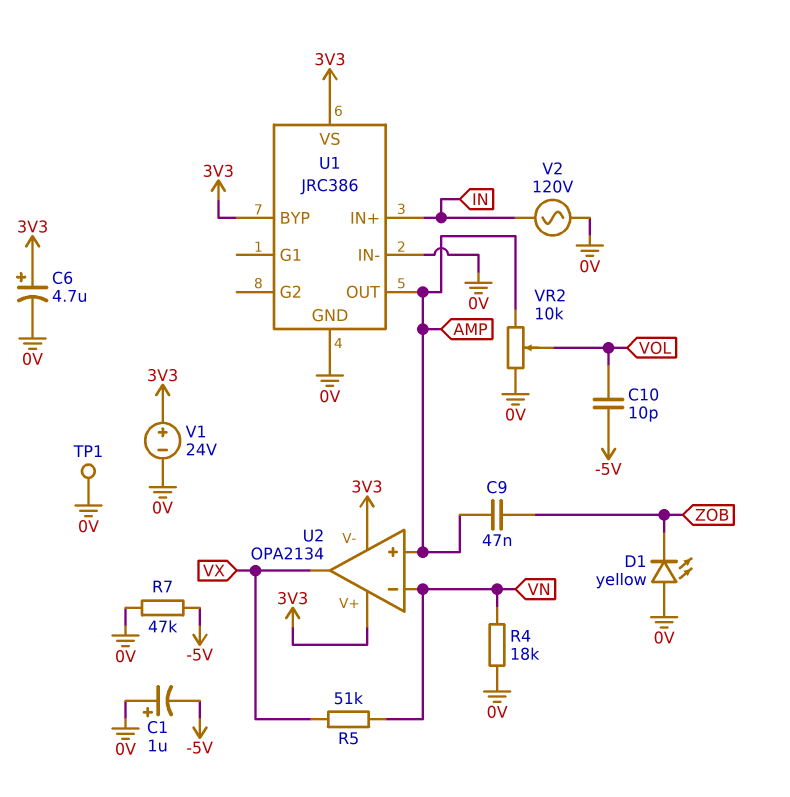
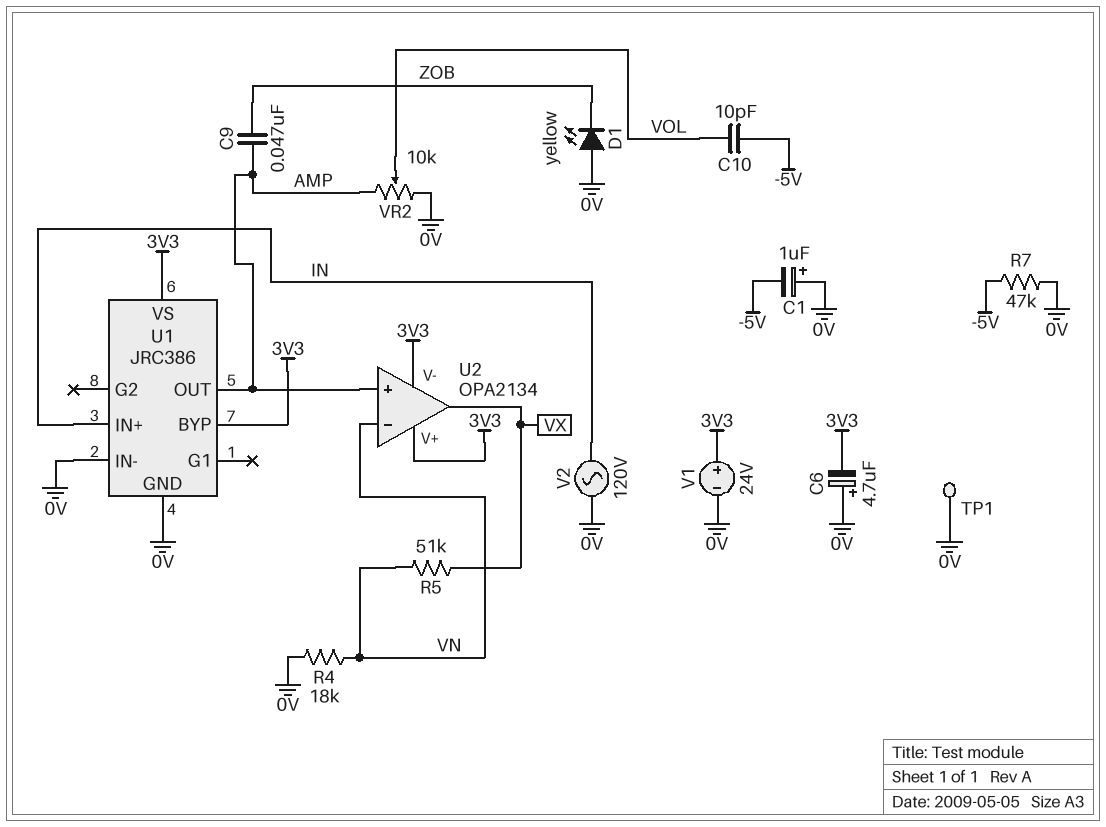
C6: 4.7uF (plus 3V3, minus 0V) -> 4.7uF (plus 0V, minus 3V3)

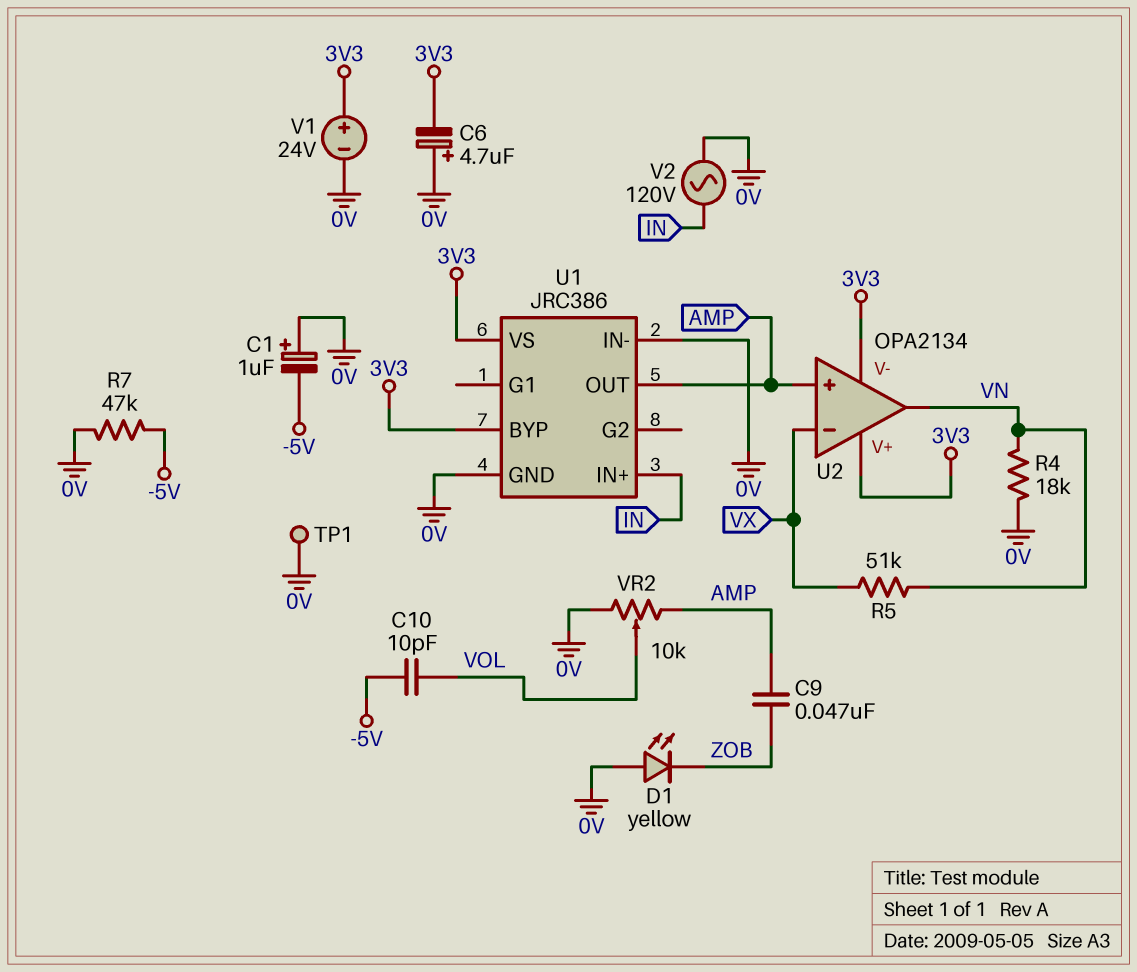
U2 pin in-: VN -> VX
U2 pin out: VX -> VN

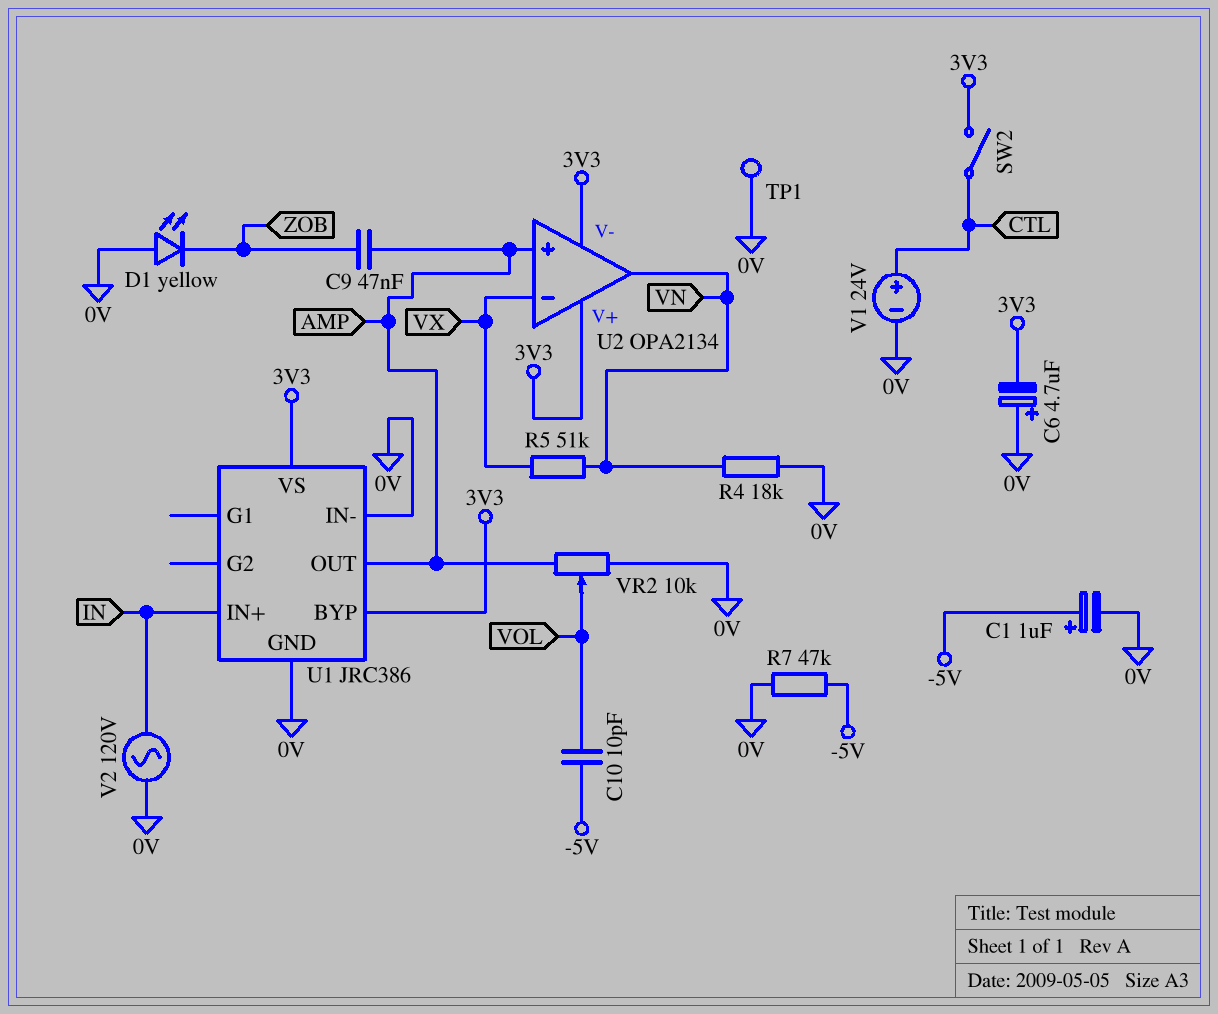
C1: 1uF (plus 0V, minus -5V) -> 1uF (plus -5V, minus 0V)
SW2: none -> switch (3V3, CTL)
V1: 24V (plus 3V3, minus 0V) -> 24V (plus CTL, minus 0V)

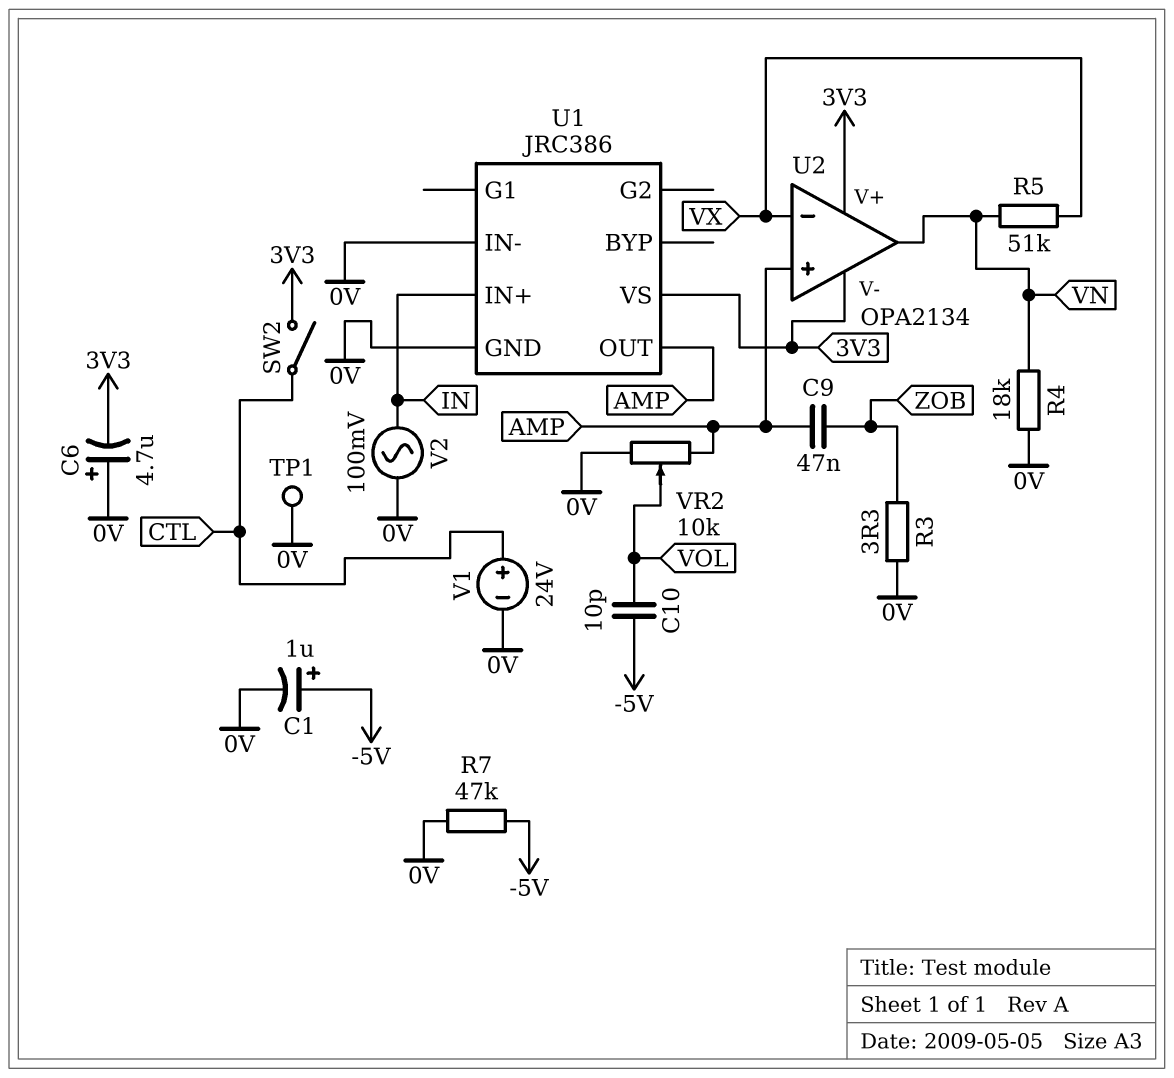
D1: LED yellow (A 0V, K ZOB) -> none
R3: none -> 3.3 (0V, ZOB)
U1 pin BYP: 3V3 -> none
V2: AC 120V (0V, IN) -> AC 100mV (0V, IN)

